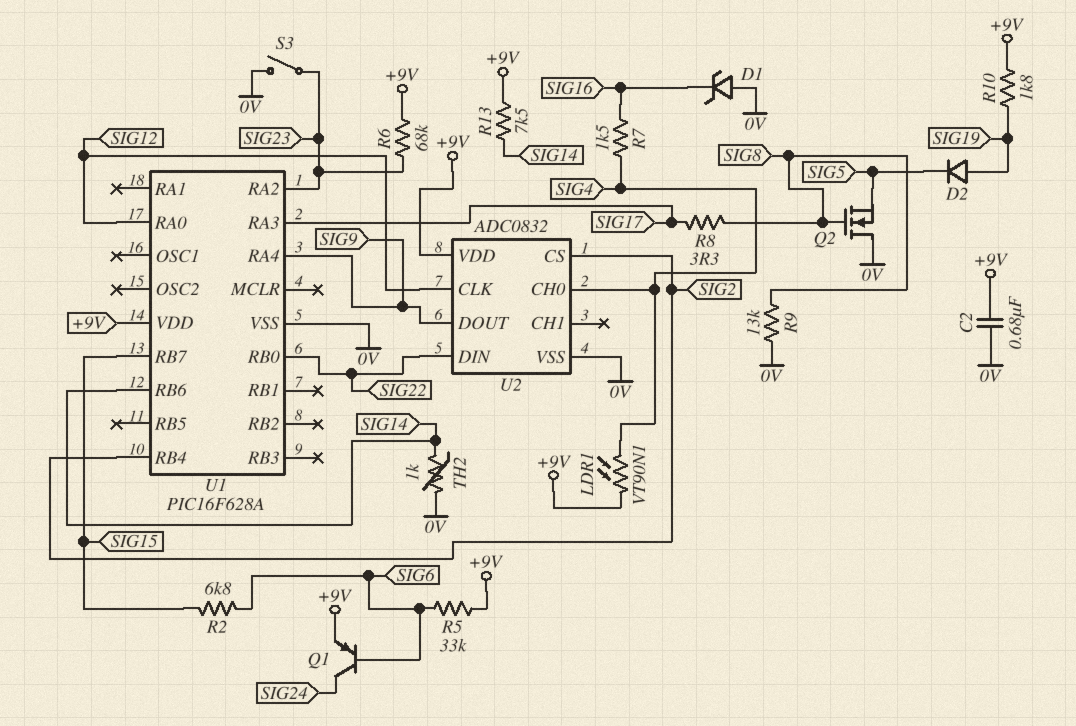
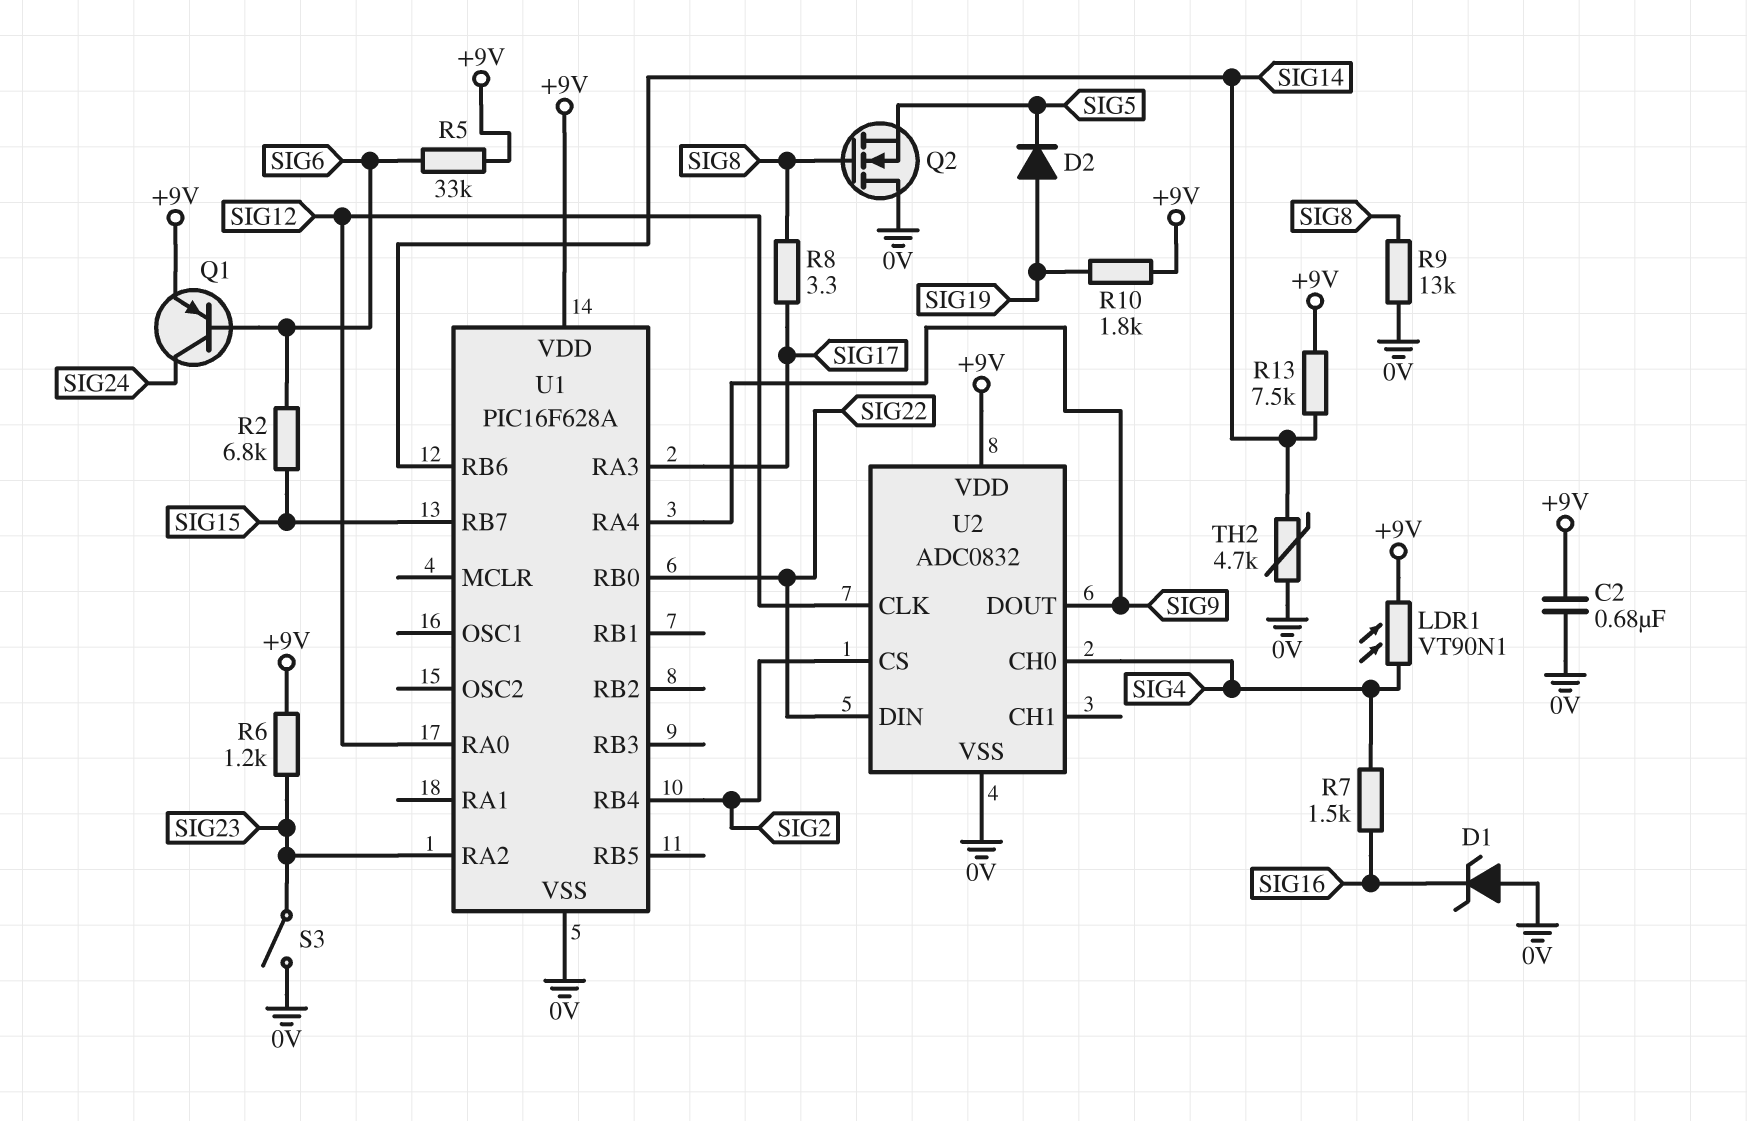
R6: 68k (+9V, SIG23) -> 1.2k (+9V, SIG23)
TH2: 1k (0V, SIG14) -> 4.7k (0V, SIG14)

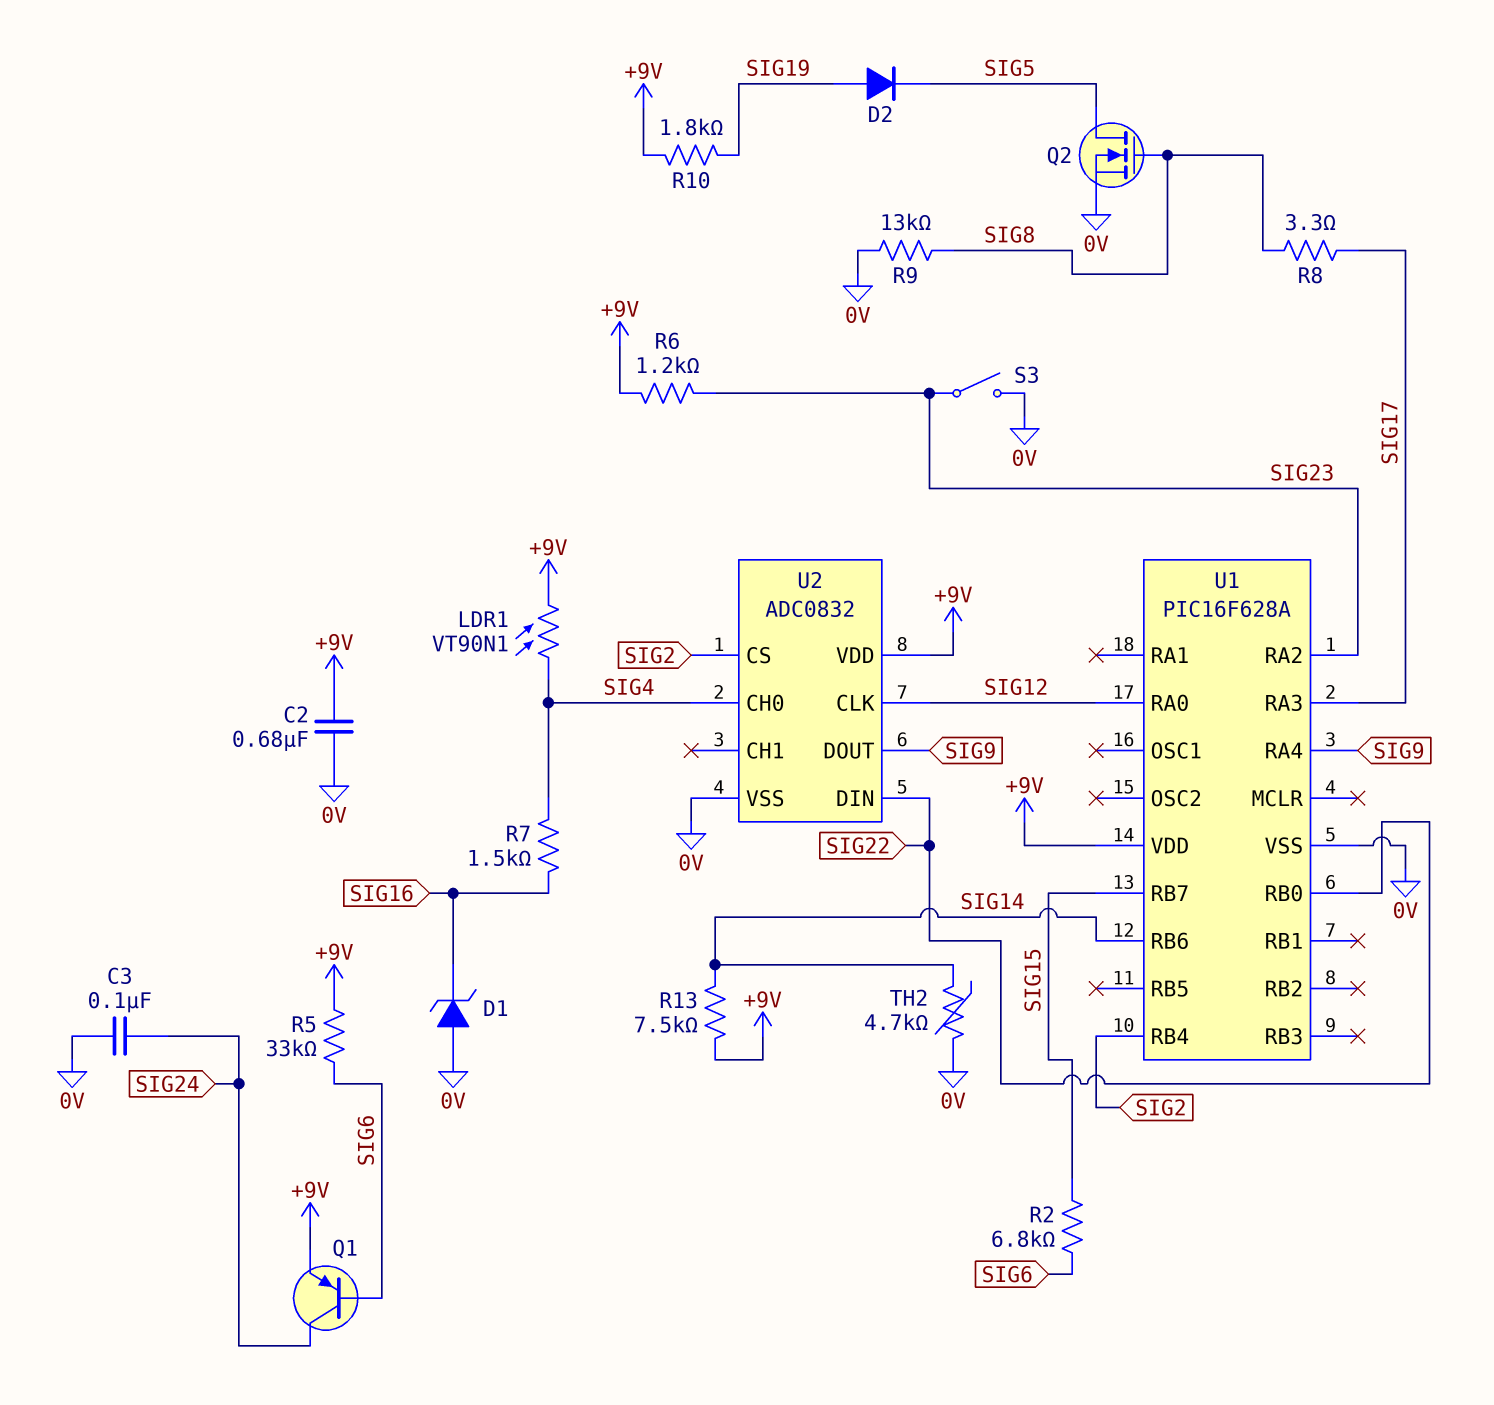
C3: none -> 100nF (0V, SIG24)
Q2: NMOS (G SIG8, D 0V, S SIG5) -> NMOS (G SIG8, D SIG5, S 0V)

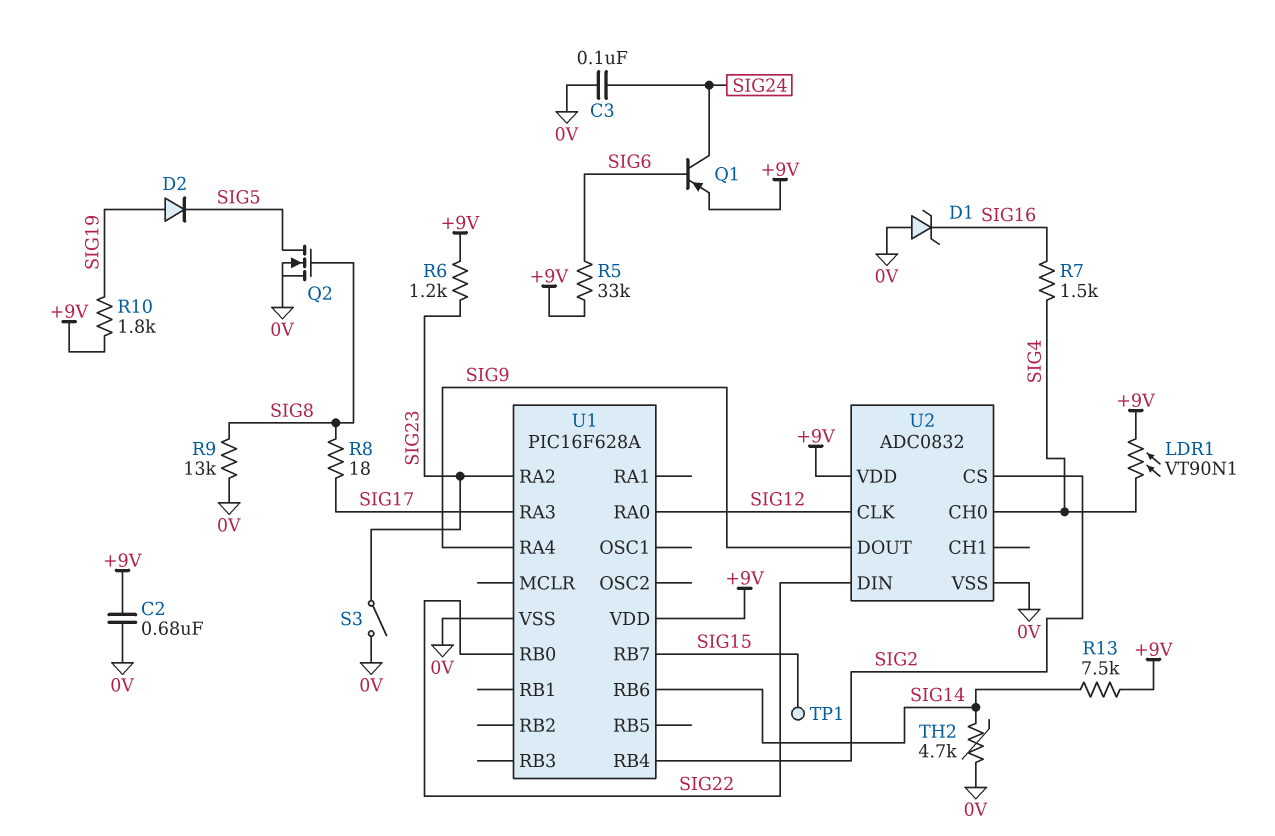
R2: 6.8k (SIG6, SIG15) -> none
R8: 3.3 (SIG8, SIG17) -> 18 (SIG8, SIG17)
TP1: none -> test point (SIG15)

